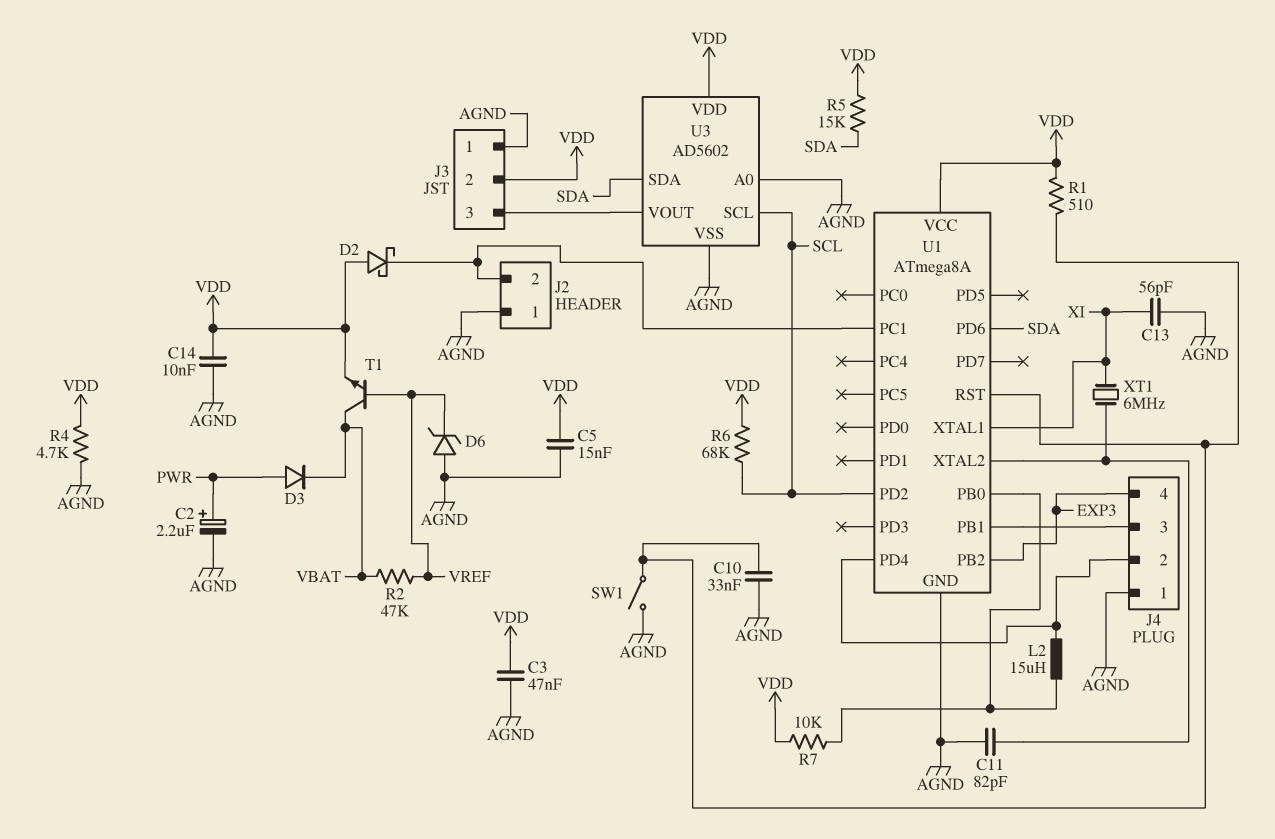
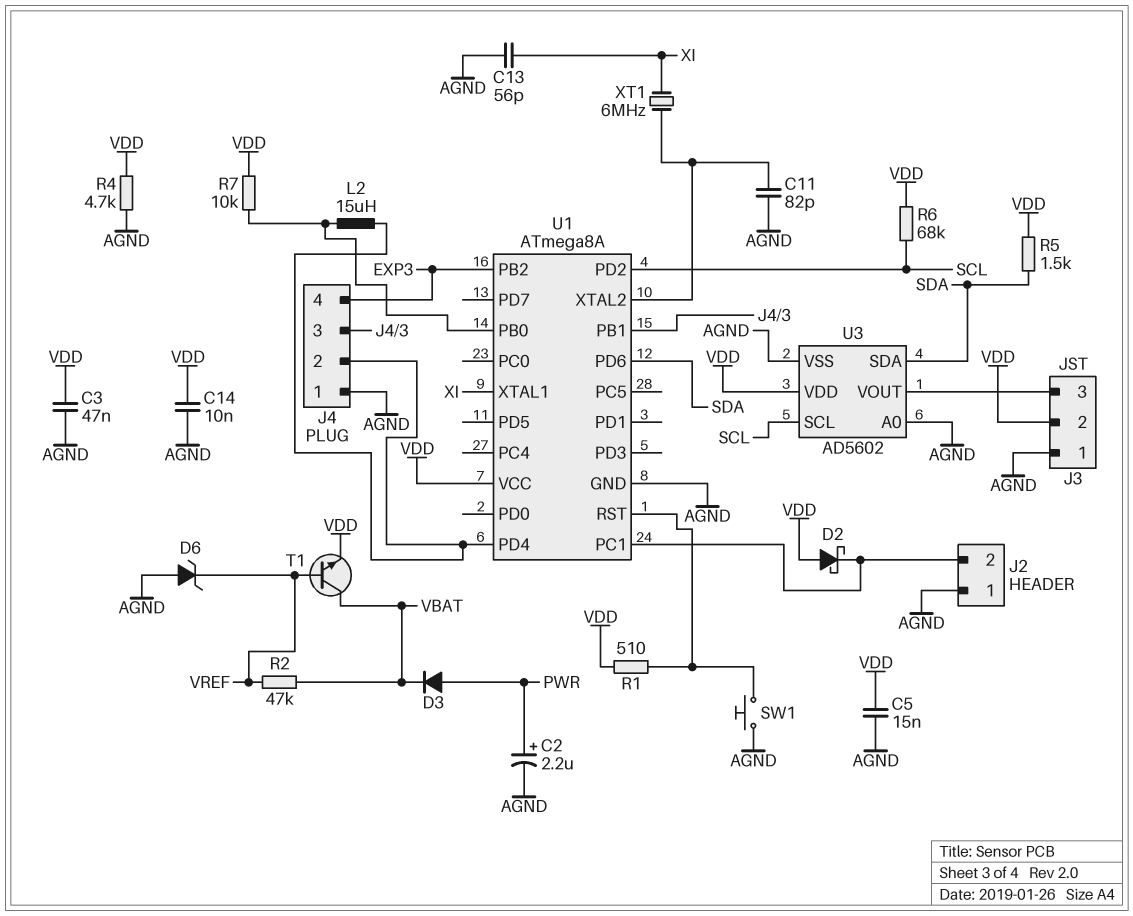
C10: 33nF (AGND, U1/RST) -> none
R5: 15k (SDA, VDD) -> 1.5k (SDA, VDD)
SW1: switch (AGND, U1/RST) -> button (AGND, U1/RST)

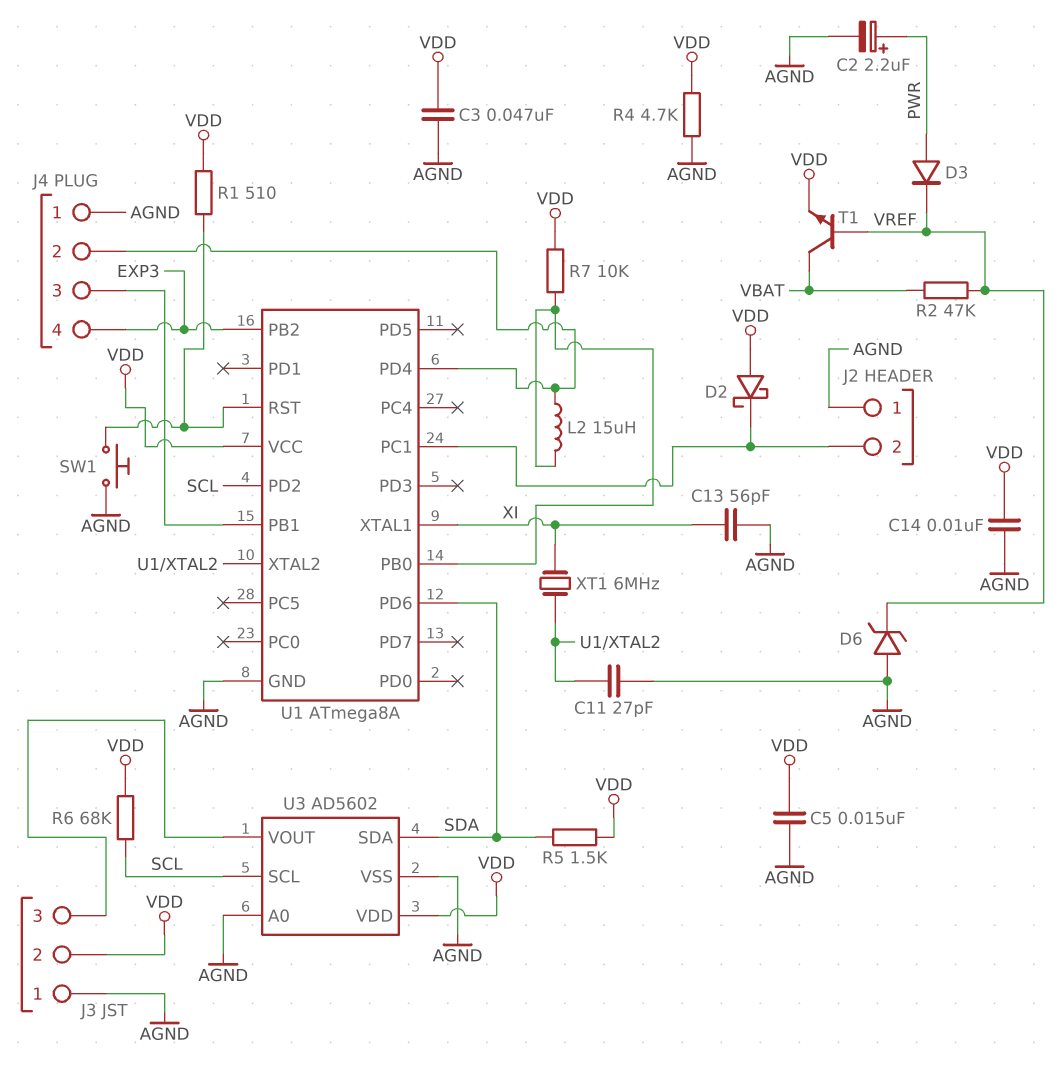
C11: 82pF (AGND, U1/XTAL2) -> 27pF (AGND, U1/XTAL2)
D3: diode (A PWR, K VBAT) -> diode (A PWR, K VREF)

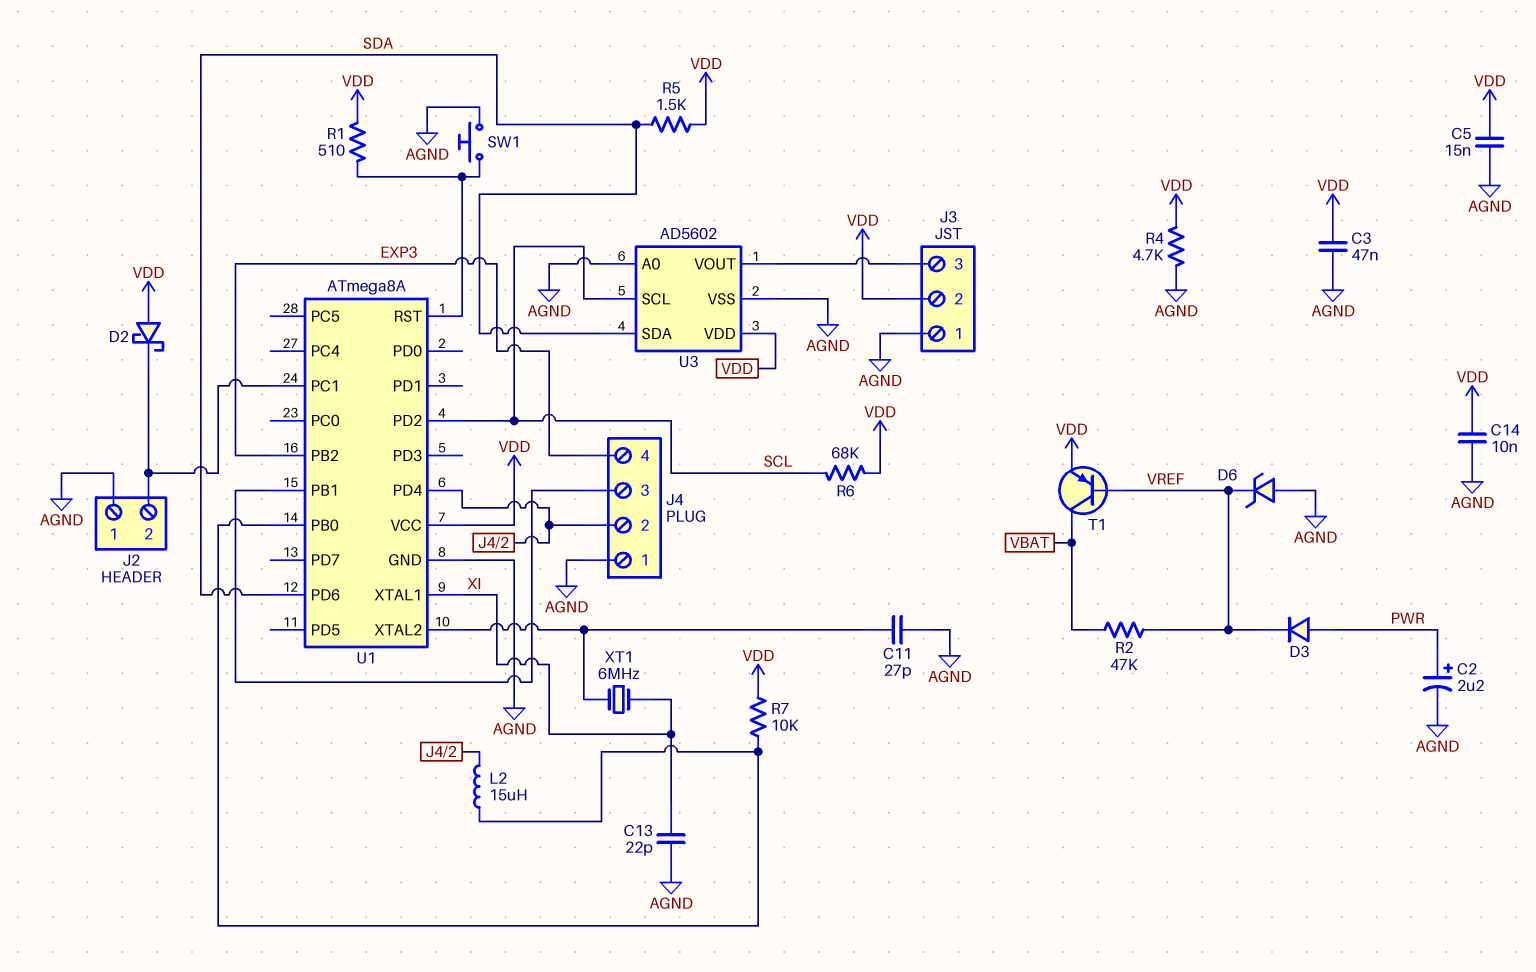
C13: 56pF (AGND, XI) -> 22pF (AGND, XI)
T1: NPN (B VREF, C VBAT, E VDD) -> PNP (B VREF, C VBAT, E VDD)

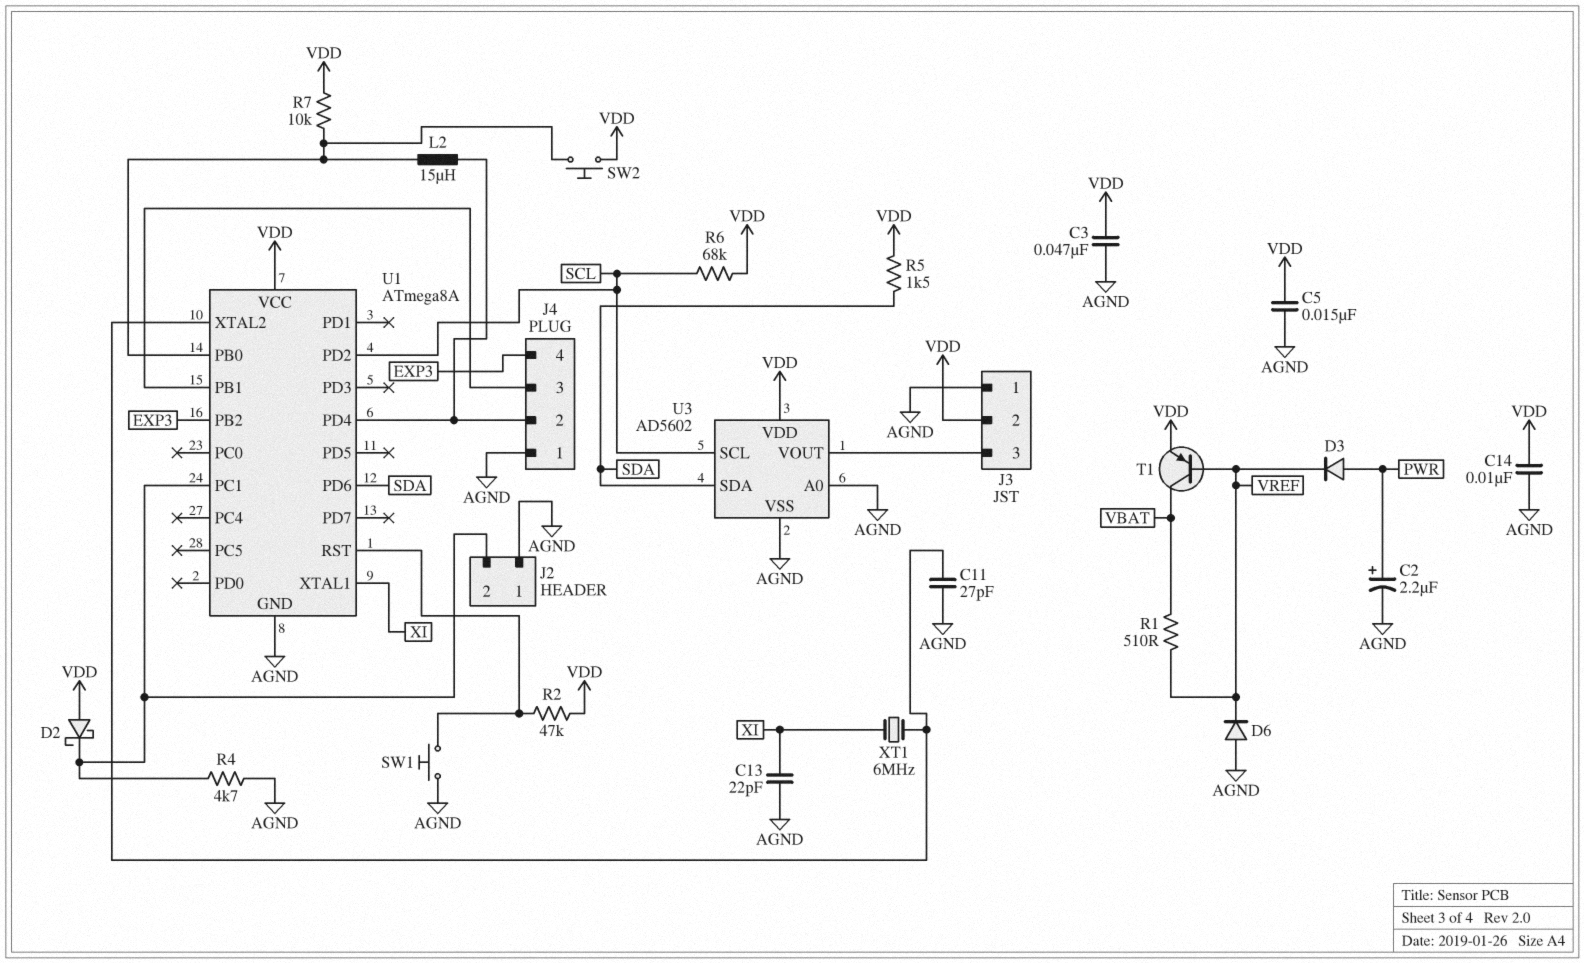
D6: zener (A AGND, K VREF) -> diode (A AGND, K VREF)
R1: 510 (U1/RST, VDD) -> 510 (VBAT, VREF)
R2: 47k (VBAT, VREF) -> 47k (U1/RST, VDD)
R4: 4.7k (AGND, VDD) -> 4.7k (AGND, J2/2)
SW2: none -> button (U1/PB0, VDD)

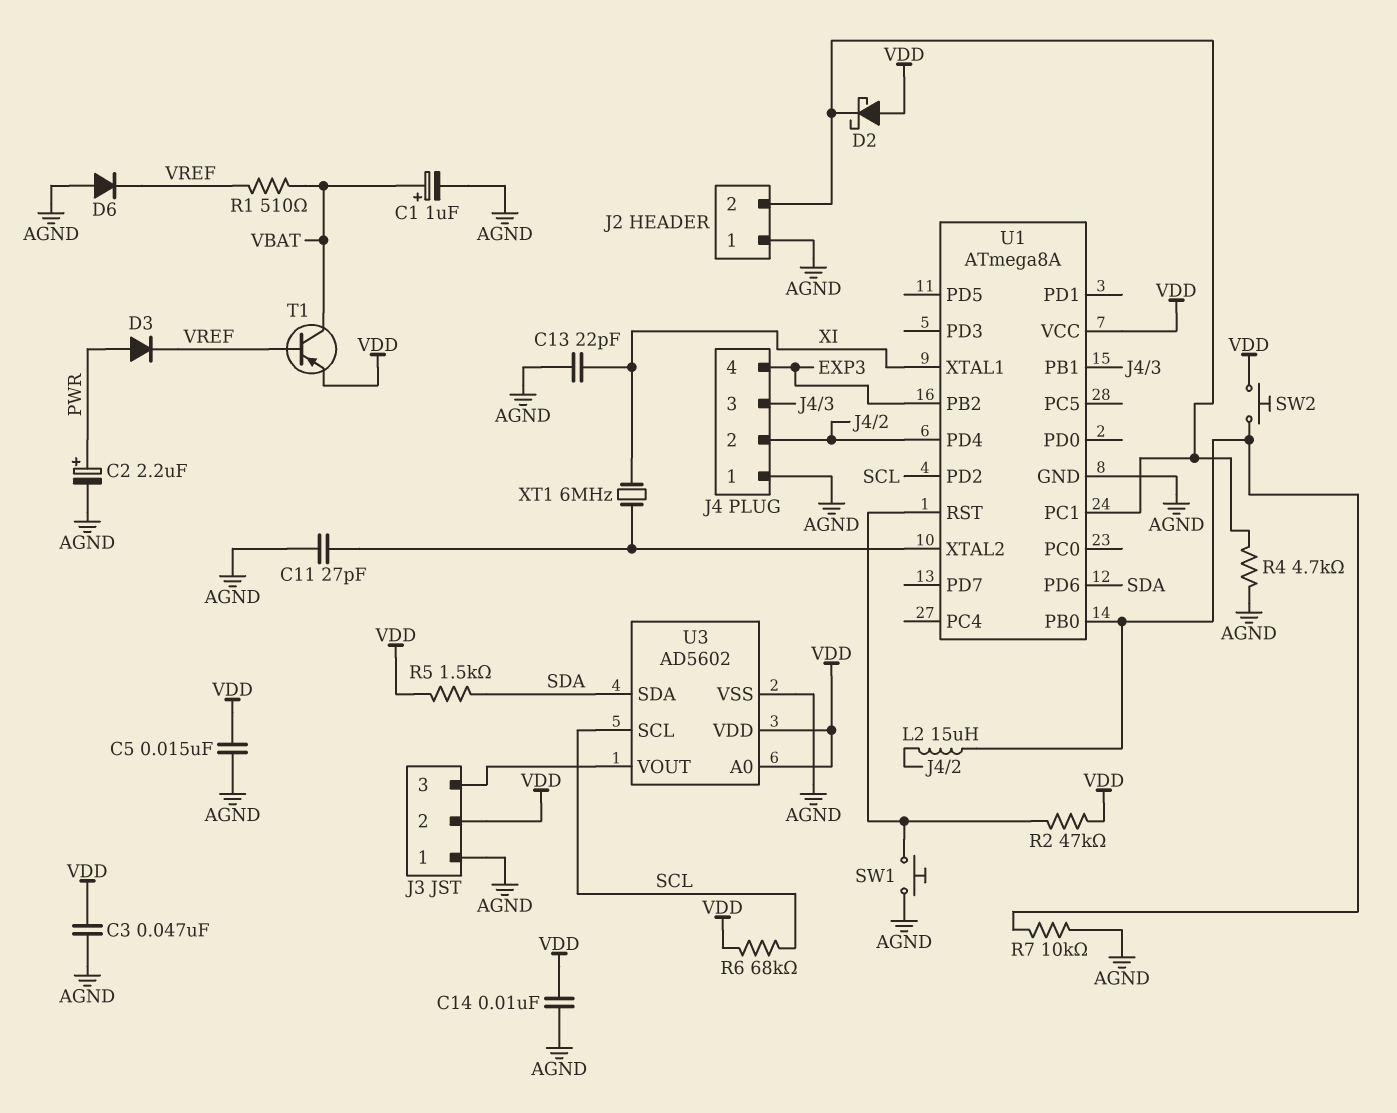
C1: none -> 1uF (plus VBAT, minus AGND)
R7: 10k (U1/PB0, VDD) -> 10k (AGND, U1/PB0)
U3 pin A0: AGND -> VDD

